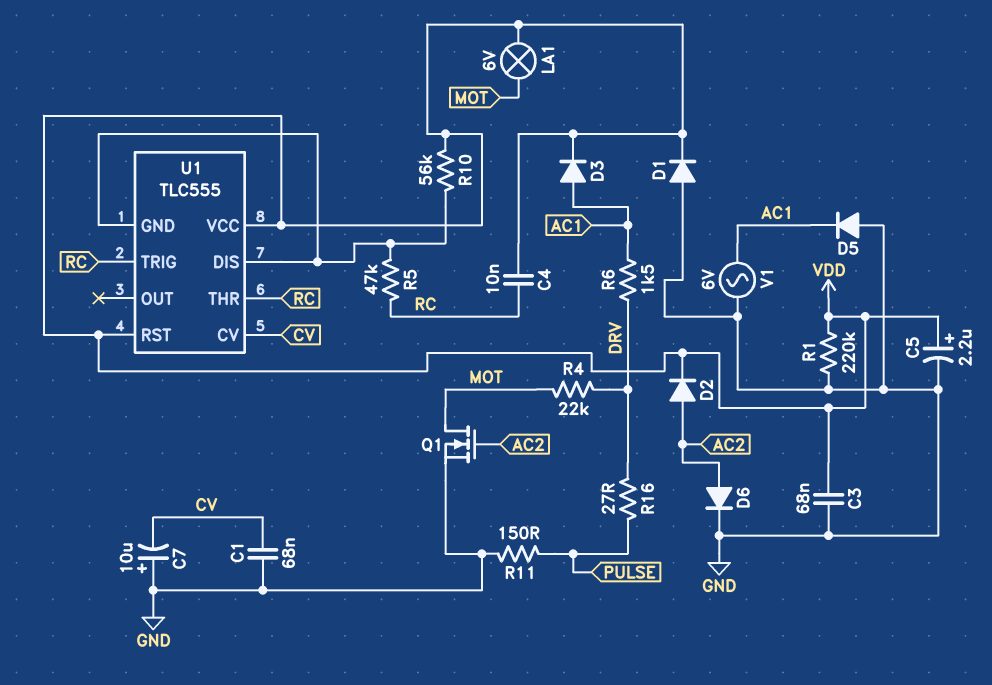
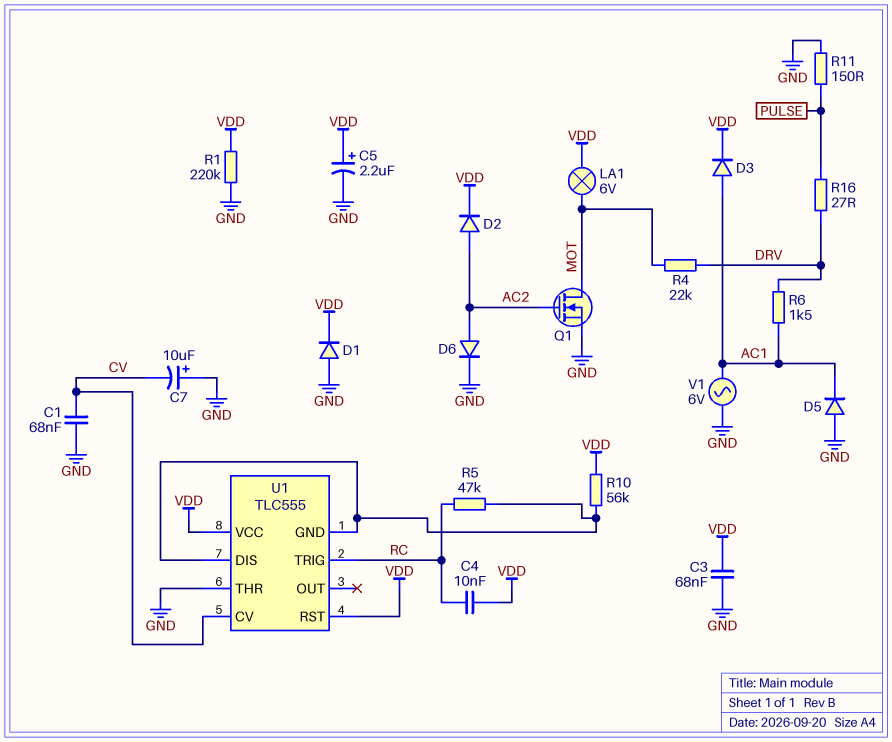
U1 pin THR: RC -> GND

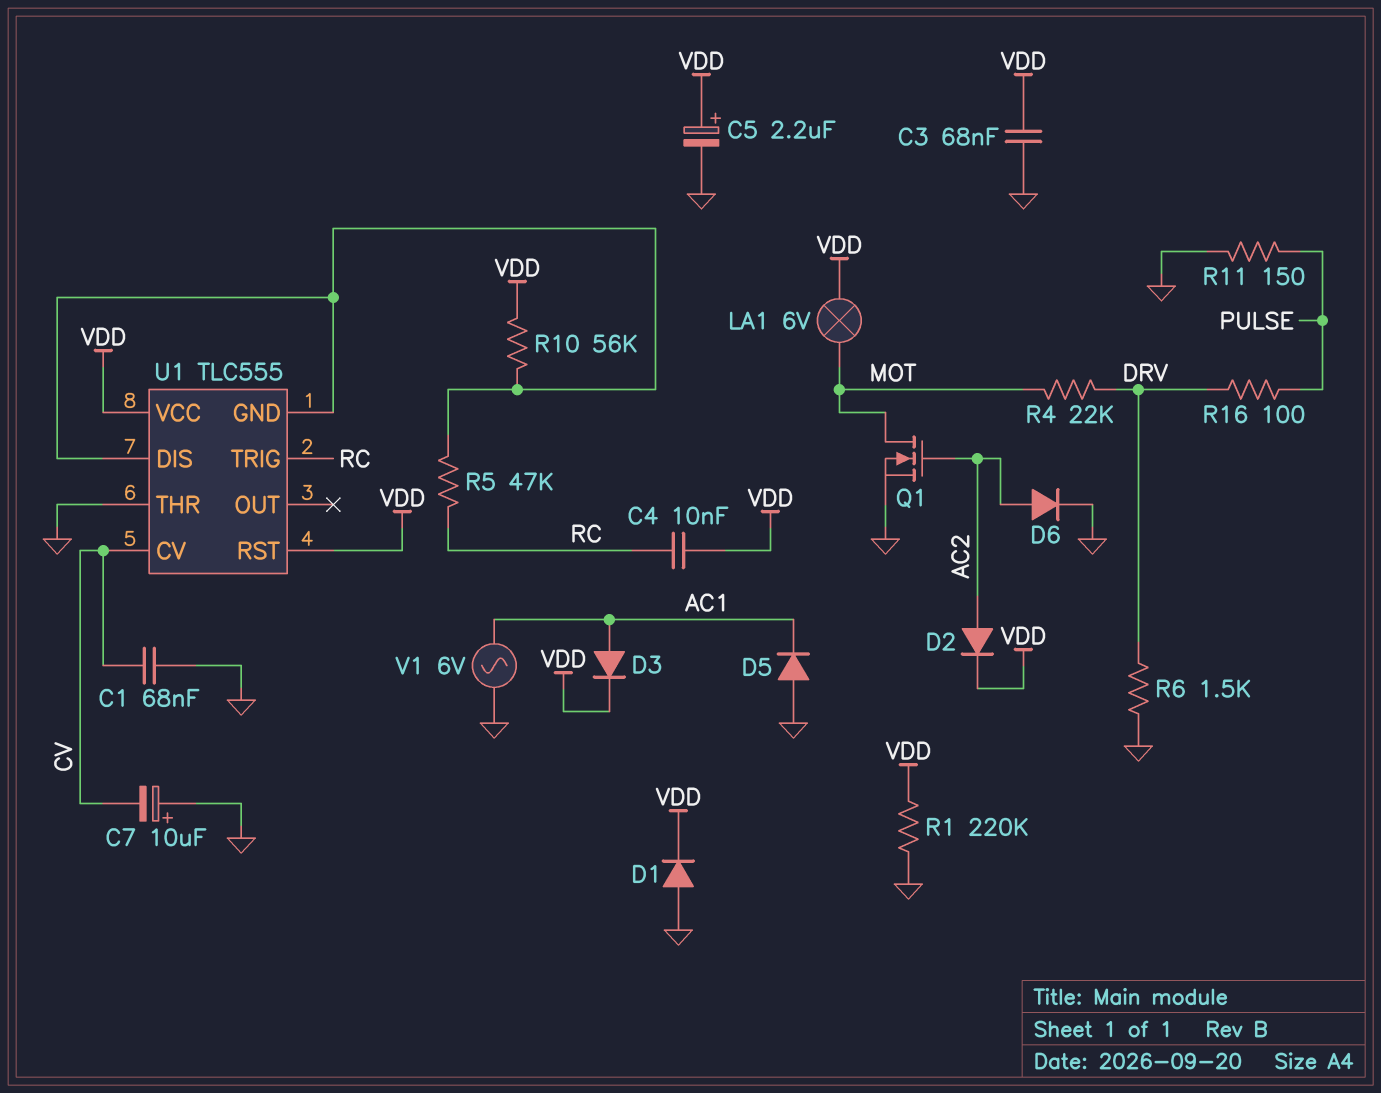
R6: 1.5k (AC1, DRV) -> 1.5k (DRV, GND)
R16: 27 (DRV, PULSE) -> 100 (DRV, PULSE)

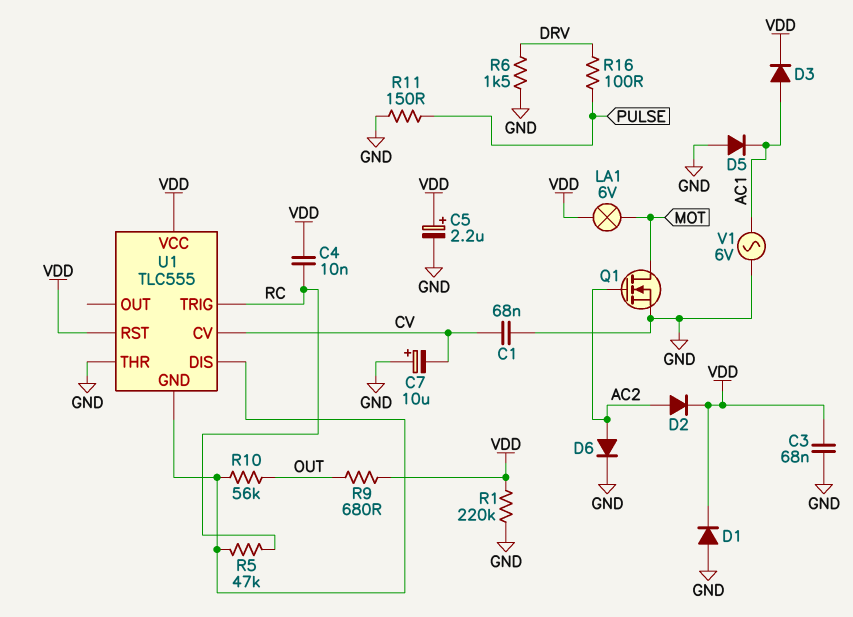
R4: 22k (DRV, MOT) -> none
R9: none -> 680 (OUT, VDD)
R10: 56k (U1/DIS, VDD) -> 56k (OUT, U1/DIS)

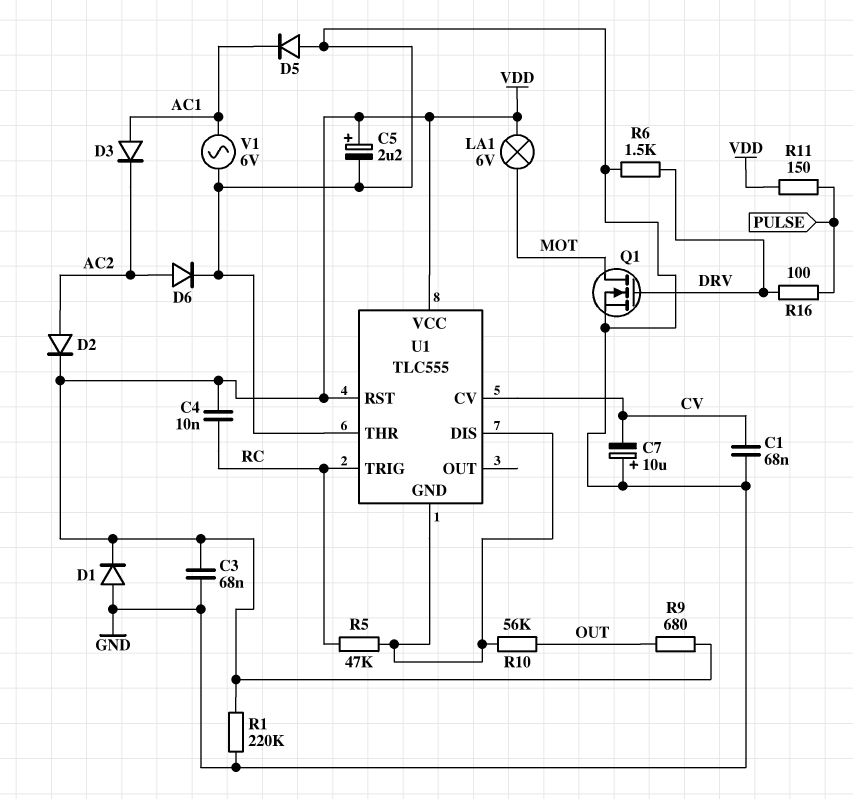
D3: diode (A AC1, K VDD) -> diode (A AC1, K AC2)
Q1: NMOS (G AC2, D MOT, S GND) -> NMOS (G DRV, D MOT, S GND)
R11: 150 (GND, PULSE) -> 150 (PULSE, VDD)

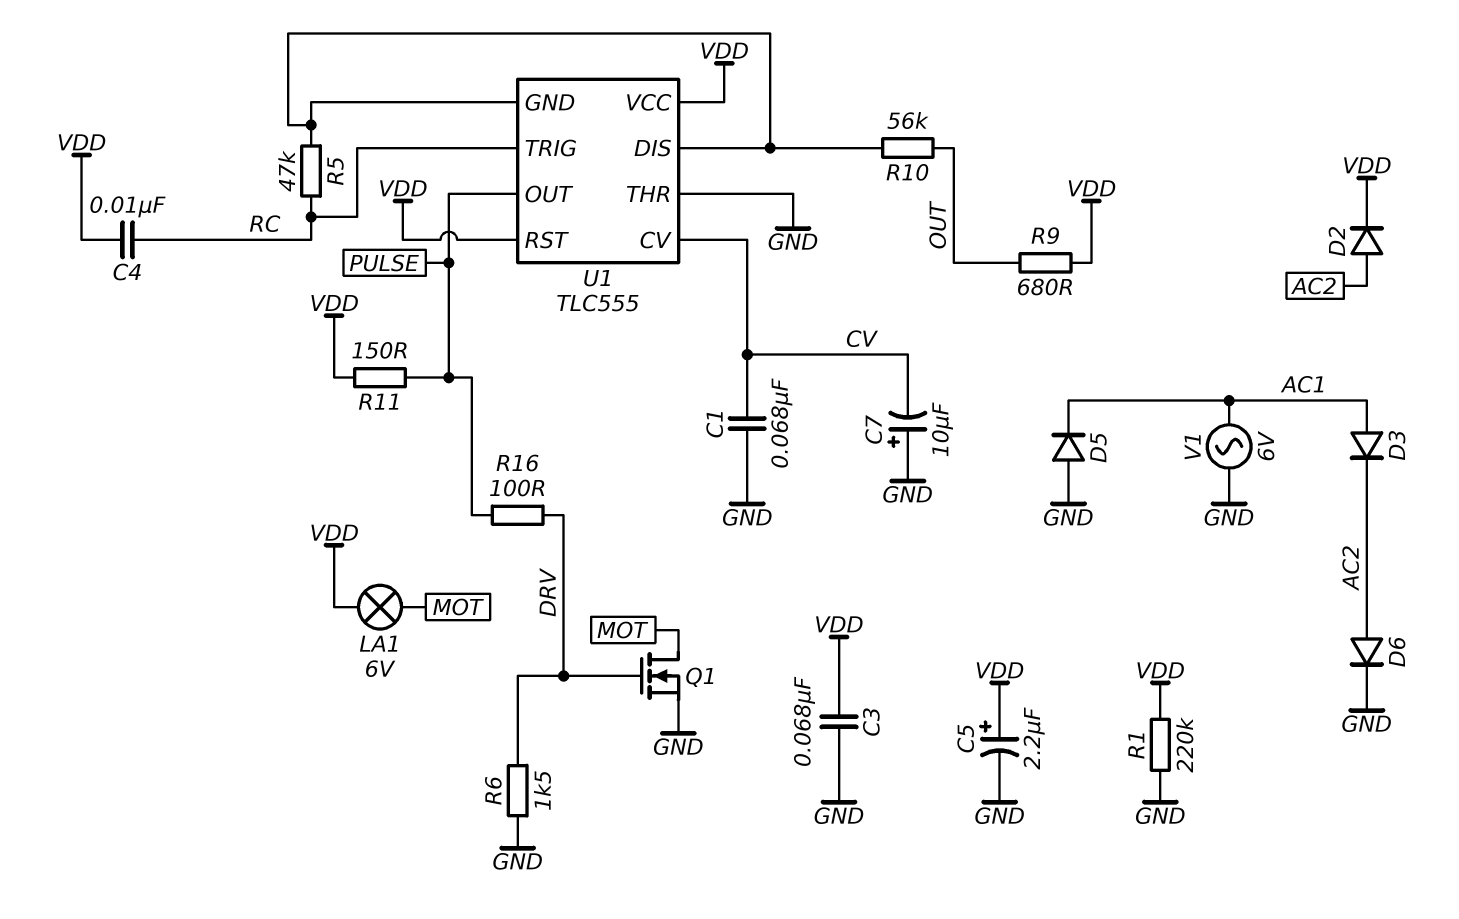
D1: diode (A GND, K VDD) -> none
U1 pin OUT: none -> PULSE

